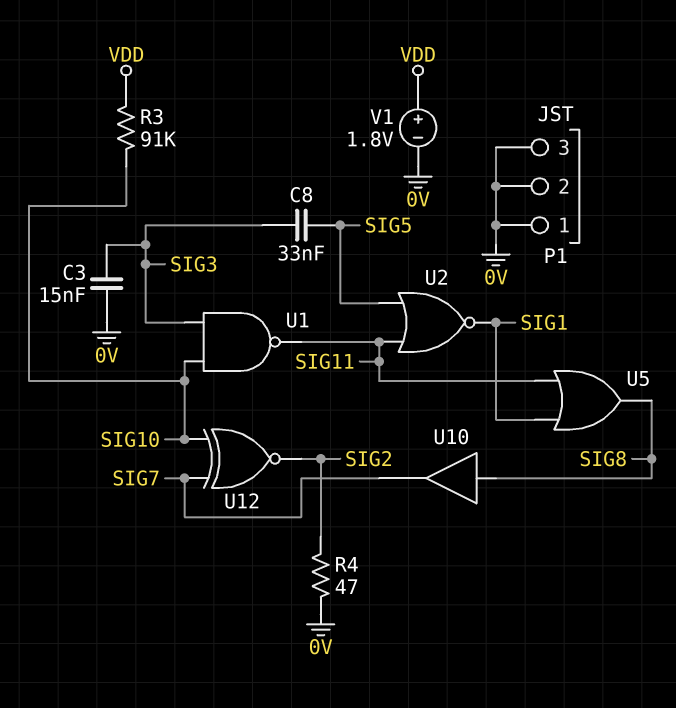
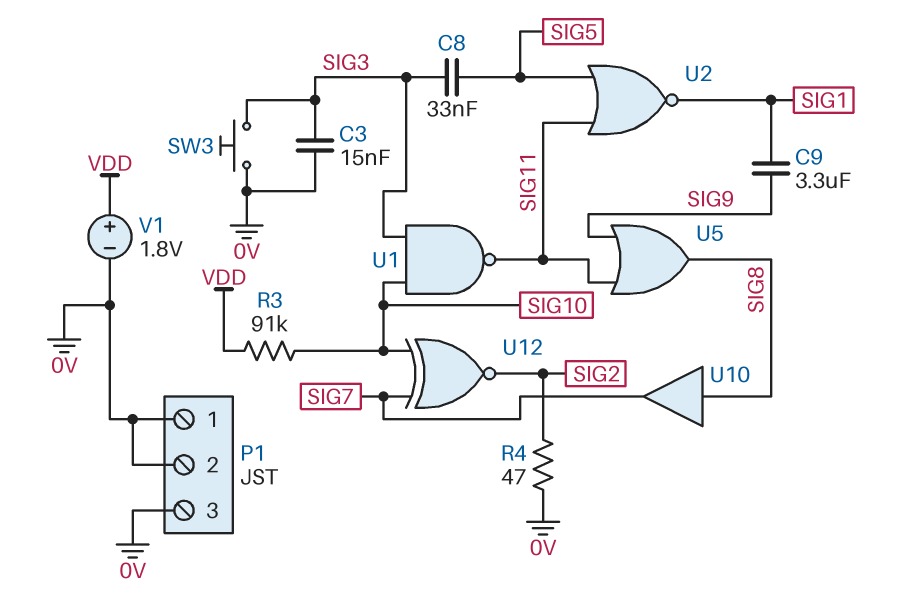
C9: none -> 3.3uF (SIG1, SIG9)
SW3: none -> button (0V, SIG3)
U5: OR (in SIG1, in SIG11, out SIG8) -> OR (in SIG9, in SIG11, out SIG8)

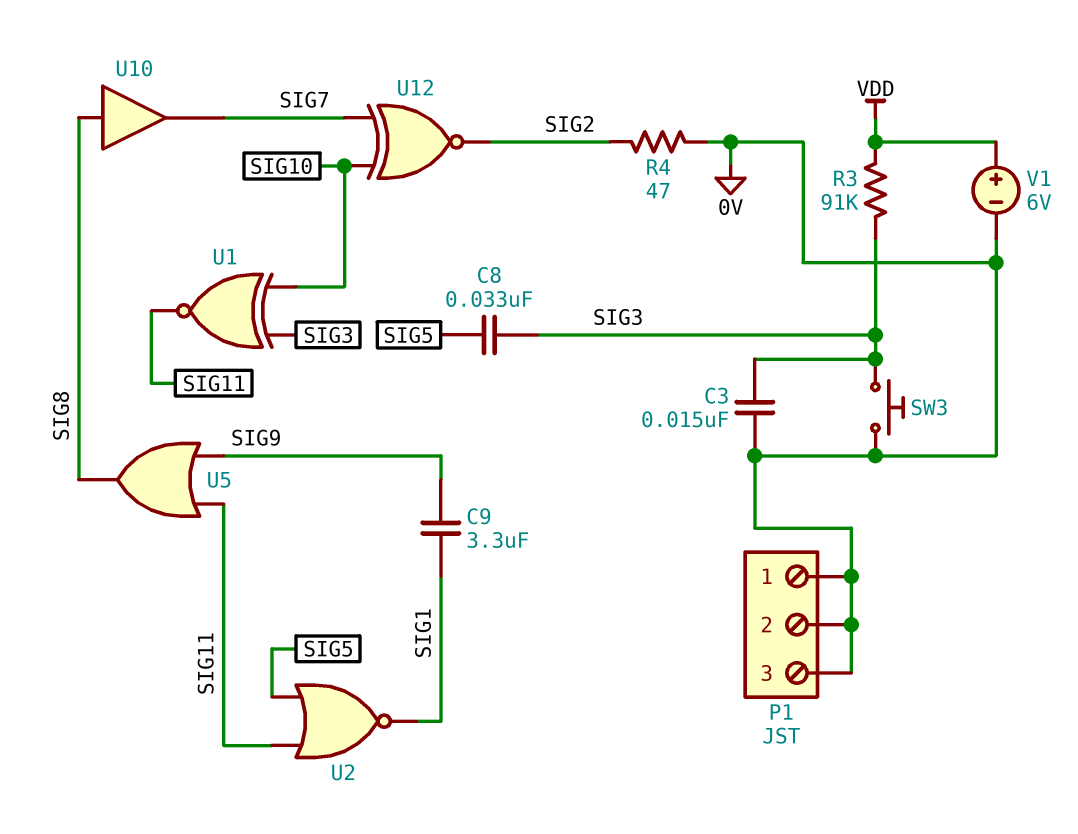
R3: 91k (SIG10, VDD) -> 91k (SIG3, VDD)
U1: NAND (in SIG3, in SIG10, out SIG11) -> XNOR (in SIG3, in SIG10, out SIG11)
V1: 1.8V (plus VDD, minus 0V) -> 6V (plus VDD, minus 0V)

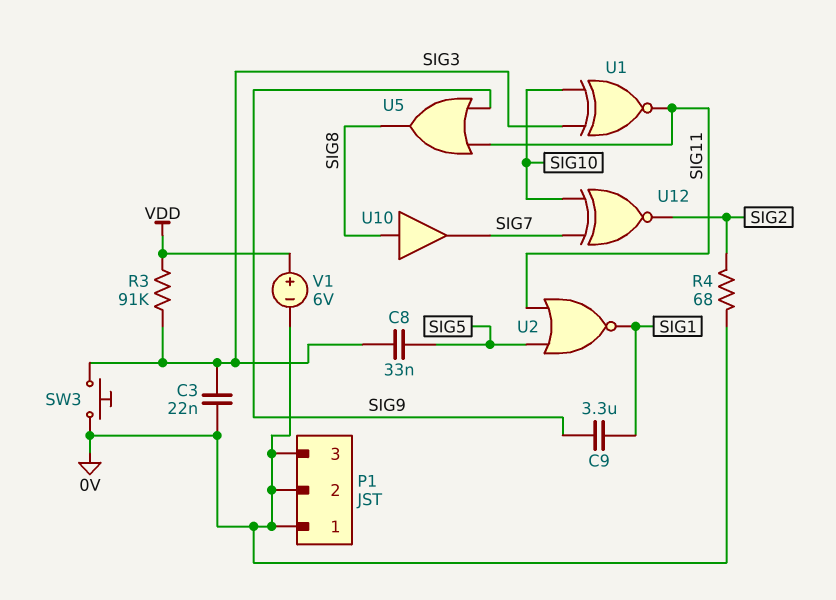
C3: 15nF (0V, SIG3) -> 22nF (0V, SIG3)
R4: 47 (0V, SIG2) -> 68 (0V, SIG2)

